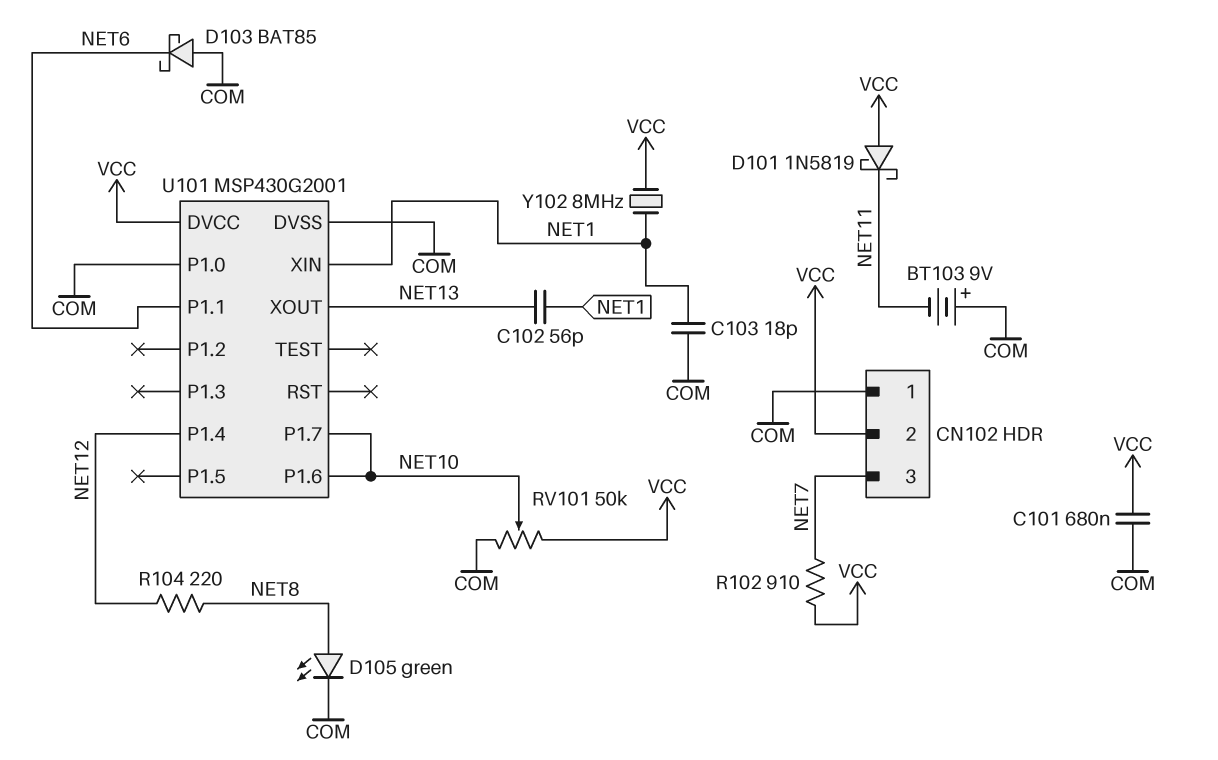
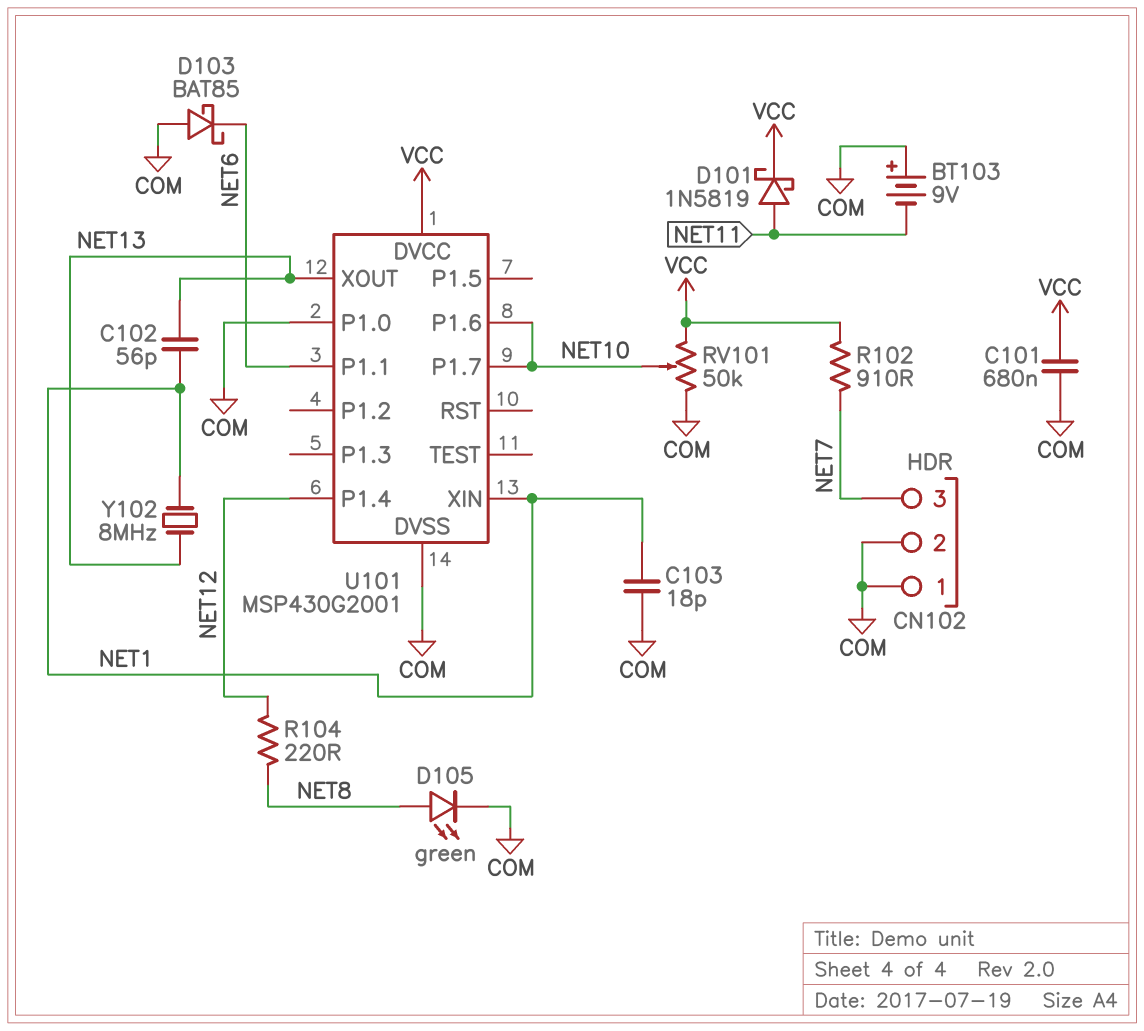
CN102 pin 2: VCC -> COM
D101: schottky 1N5819 (A VCC, K NET11) -> schottky 1N5819 (A NET11, K VCC)
Y102: 8MHz (NET1, VCC) -> 8MHz (NET1, NET13)

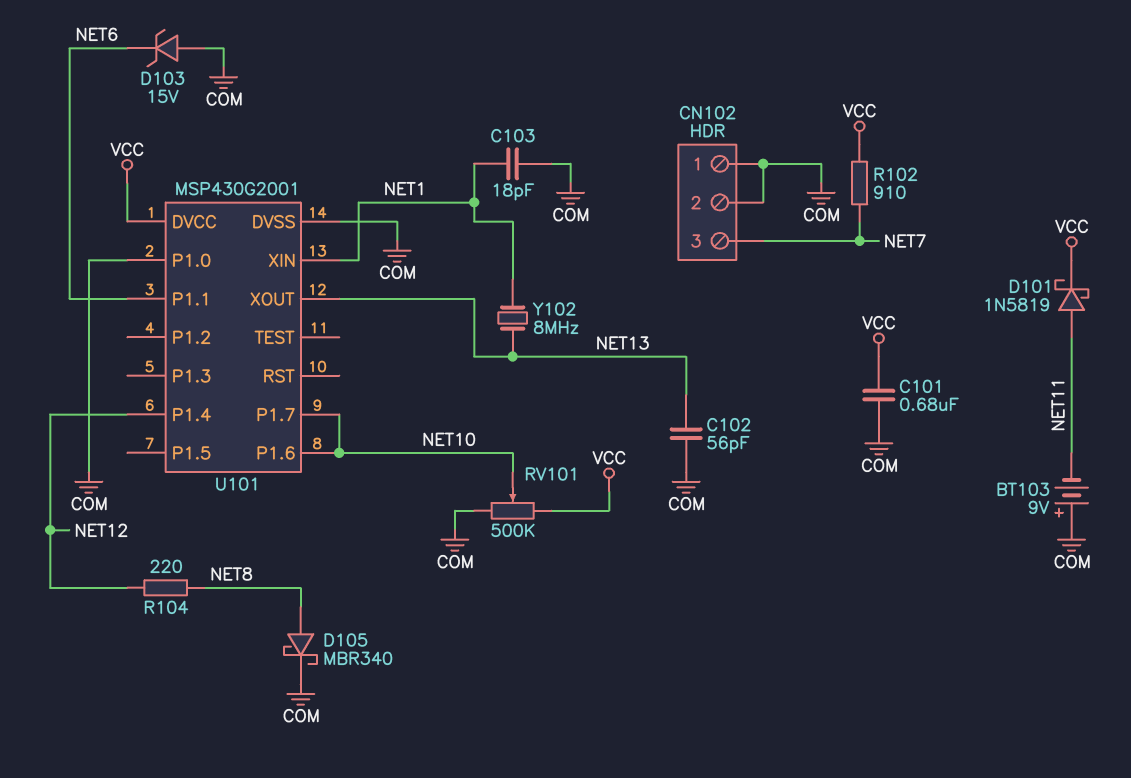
C102: 56pF (NET1, NET13) -> 56pF (COM, NET13)
D103: schottky BAT85 (A COM, K NET6) -> zener 15V (A COM, K NET6)
D105: LED green (A NET8, K COM) -> schottky MBR340 (A NET8, K COM)
RV101: 50k (COM, VCC, wiper NET10) -> 500k (COM, VCC, wiper NET10)

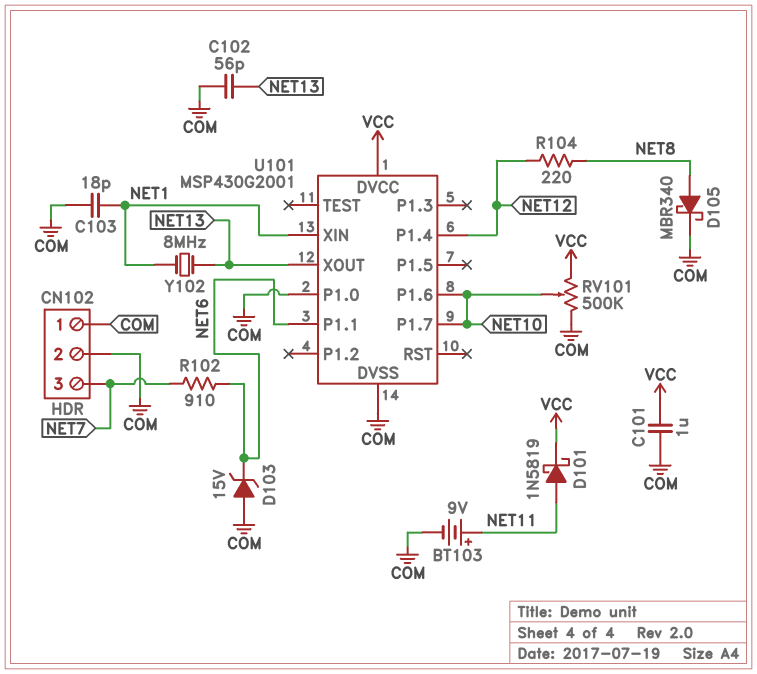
BT103: 9V (plus COM, minus NET11) -> 9V (plus NET11, minus COM)
C101: 680nF (COM, VCC) -> 1uF (COM, VCC)
R102: 910 (NET7, VCC) -> 910 (NET6, NET7)

